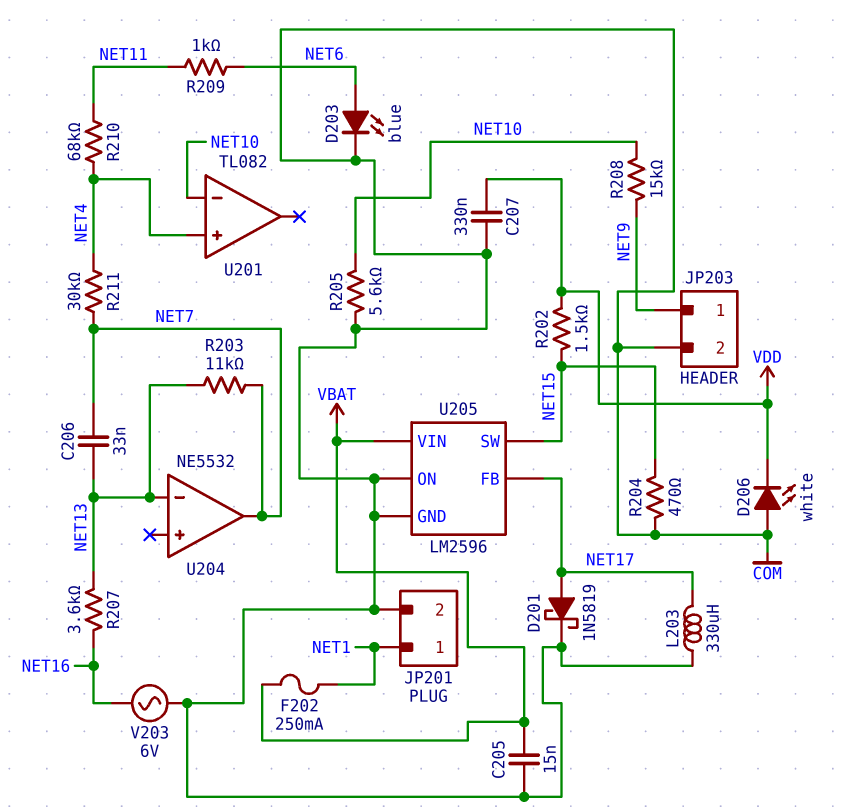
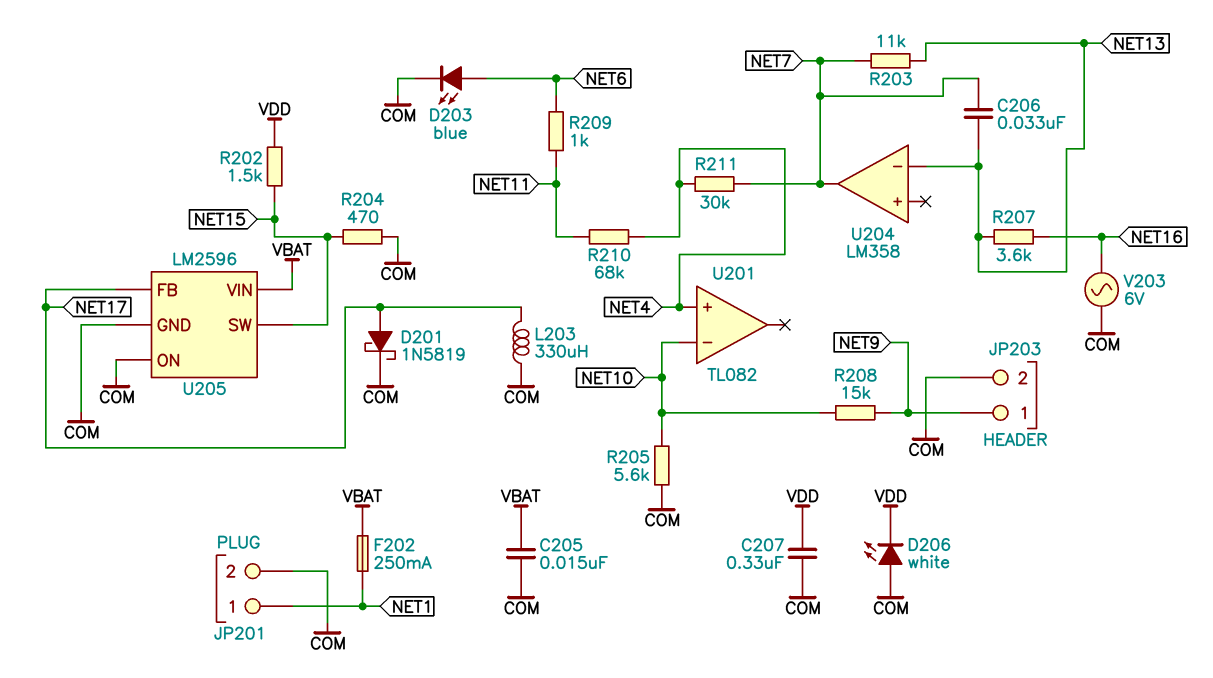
U204: NE5532 -> LM358

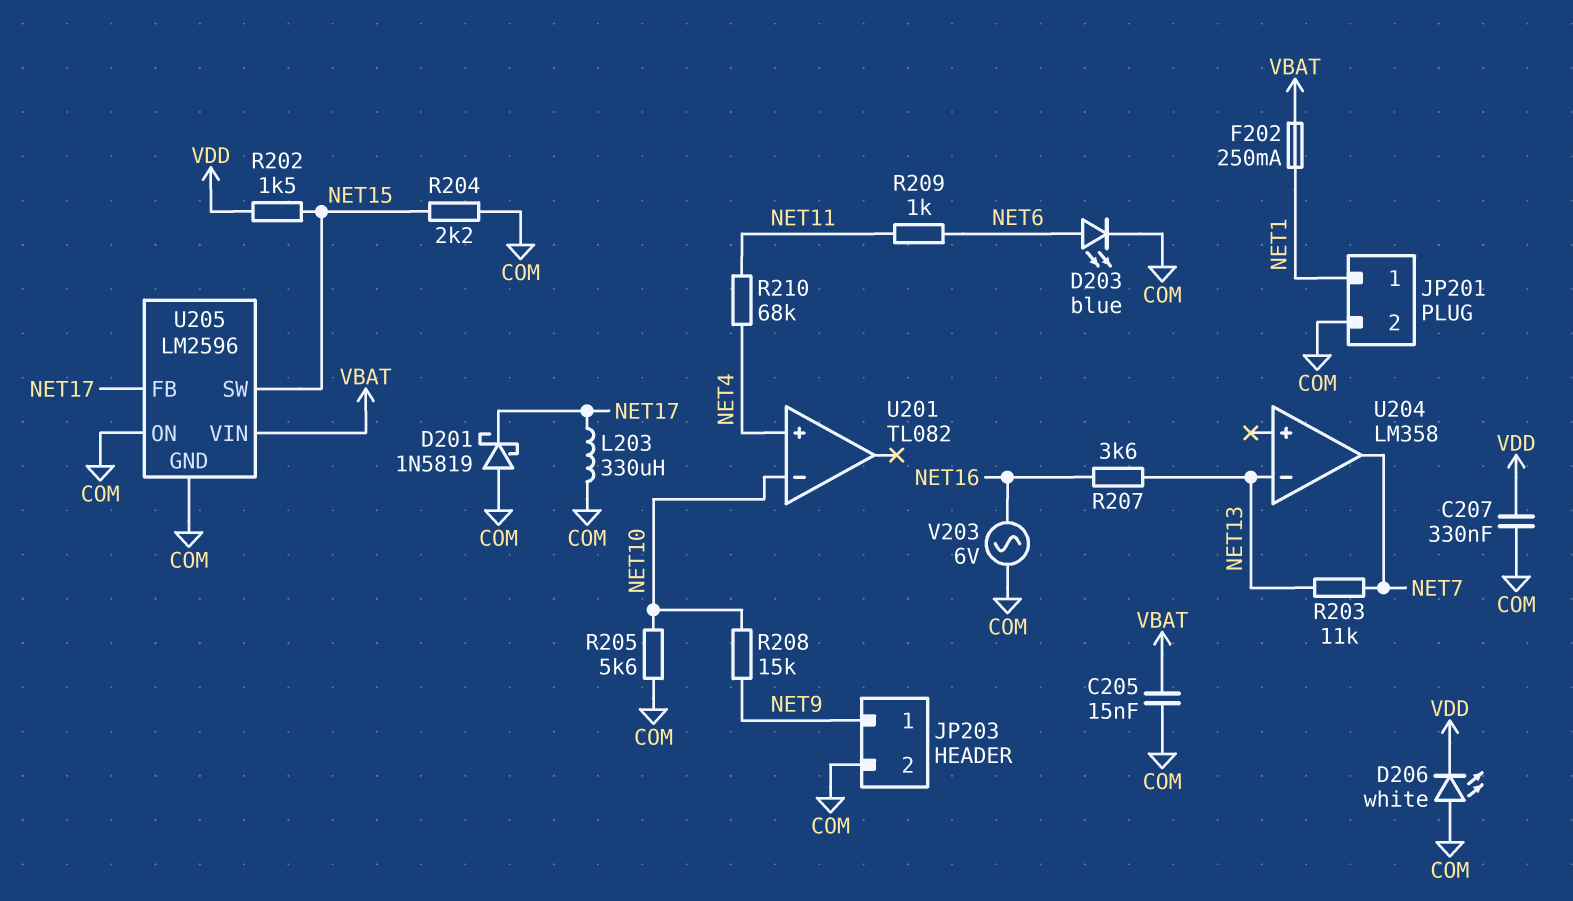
C206: 33nF (NET7, NET13) -> none
D201: schottky 1N5819 (A NET17, K COM) -> schottky 1N5819 (A COM, K NET17)
R204: 470 (COM, NET15) -> 2.2k (COM, NET15)
R211: 30k (NET4, NET7) -> none

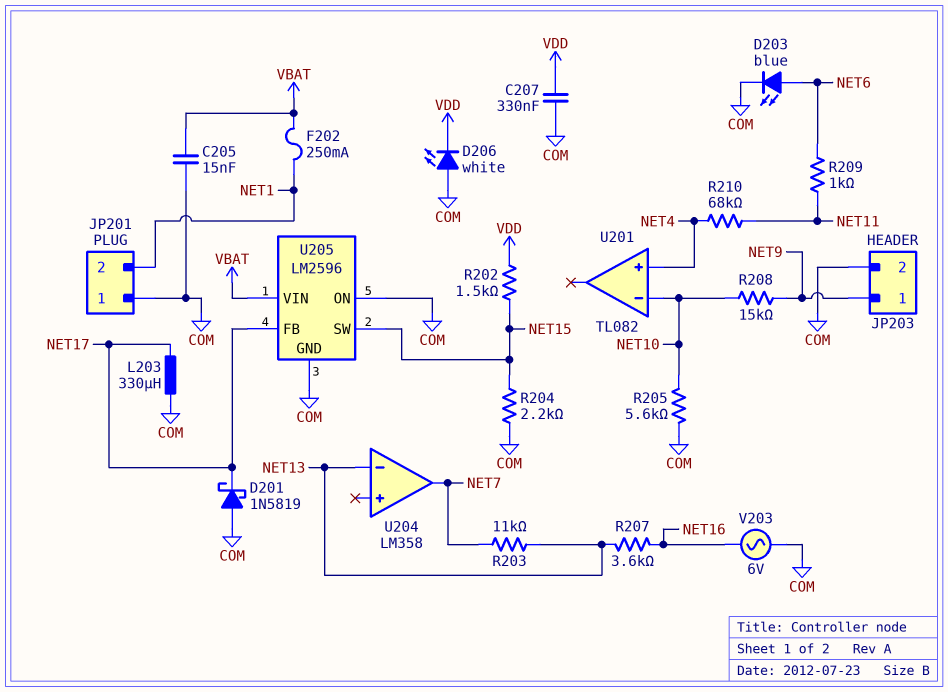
JP201 pin 1: NET1 -> COM
JP201 pin 2: COM -> NET1

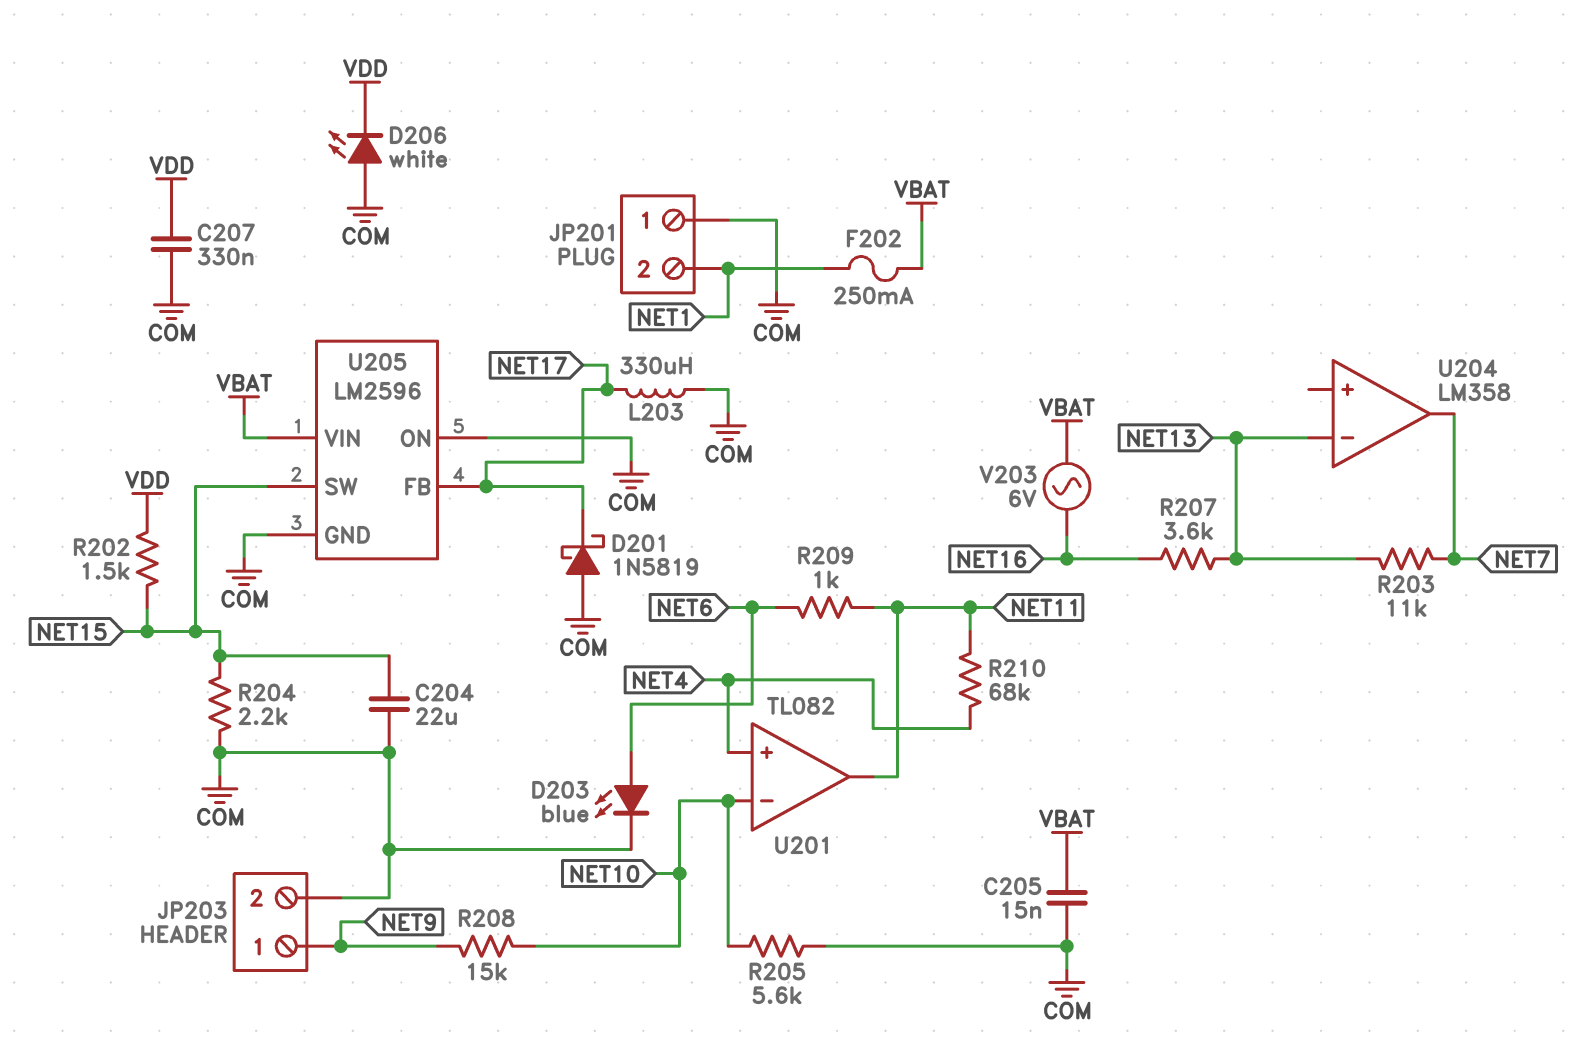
C204: none -> 22uF (COM, NET15)
U201 pin out: none -> NET11
V203: AC 6V (COM, NET16) -> AC 6V (NET16, VBAT)

